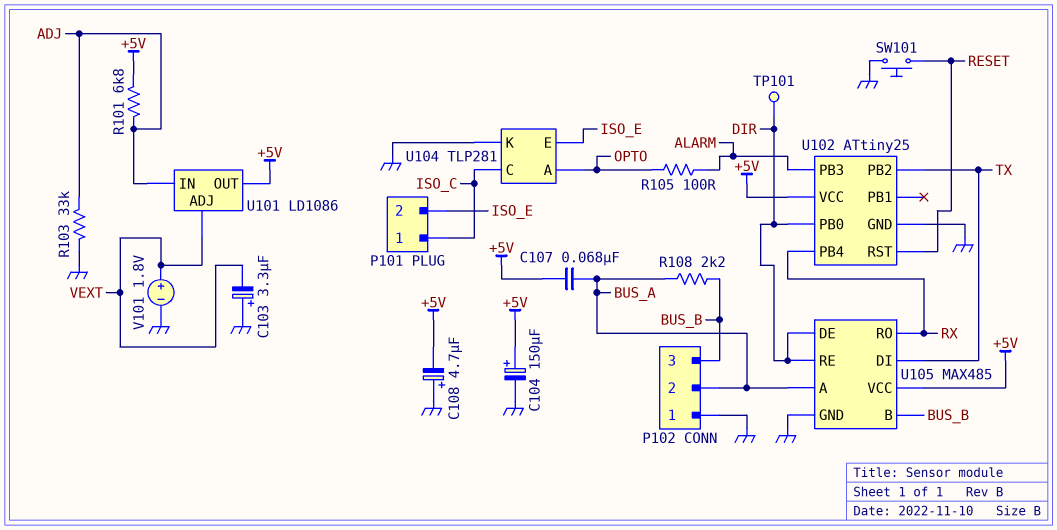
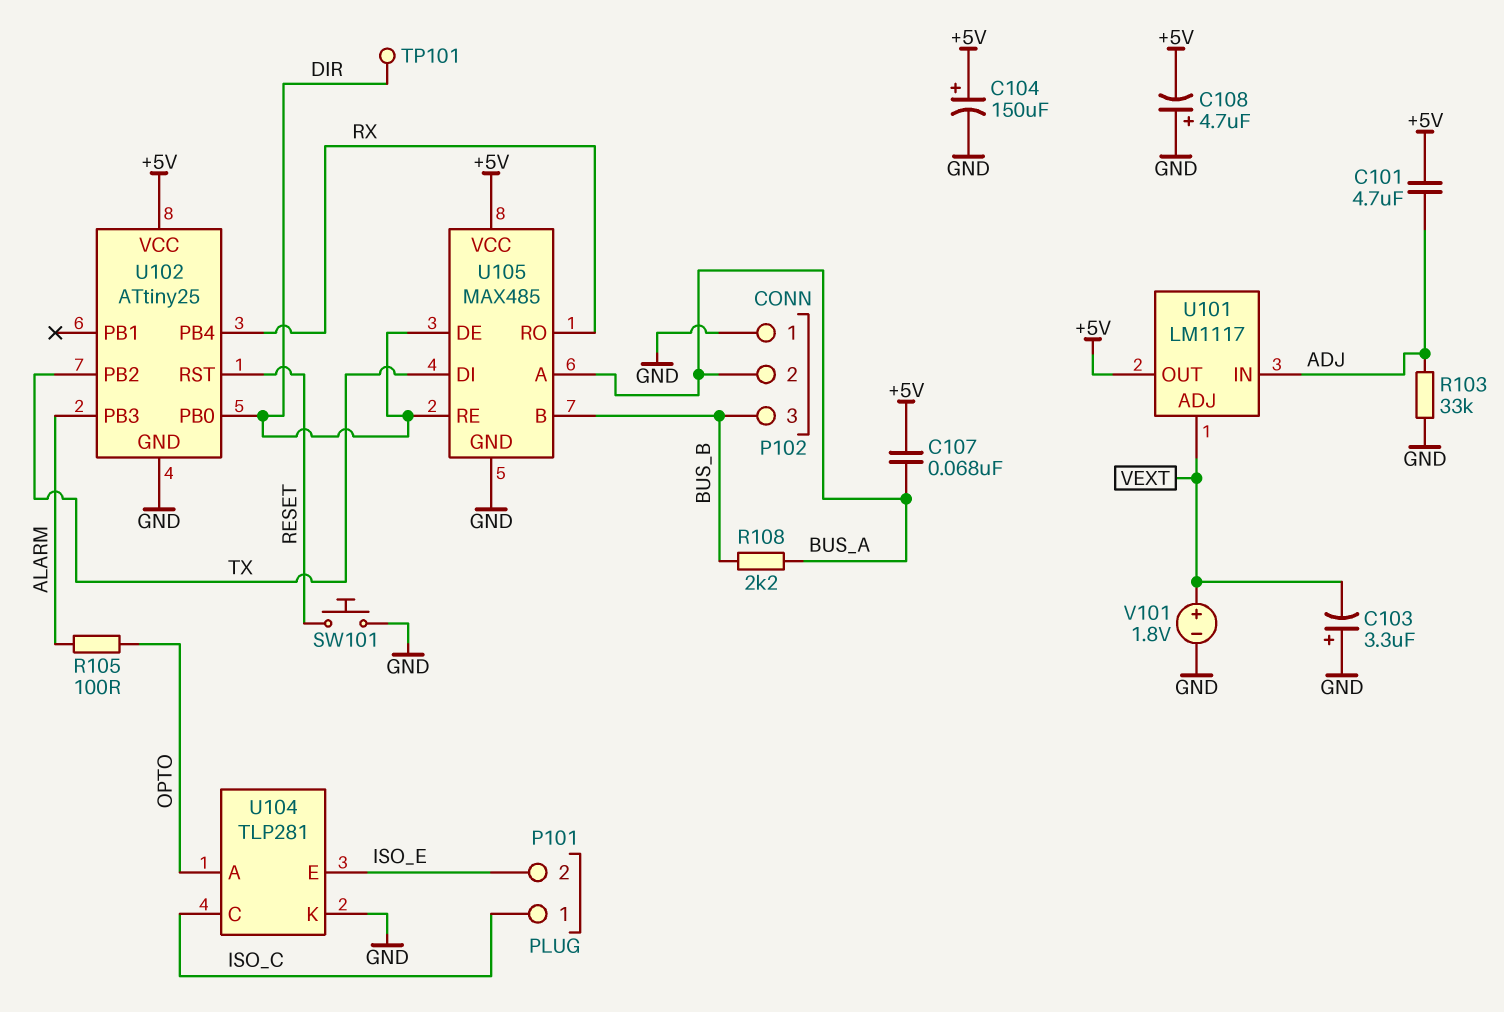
C101: none -> 4.7uF (+5V, ADJ)
R101: 6.8k (+5V, ADJ) -> none
U101: LD1086 -> LM1117

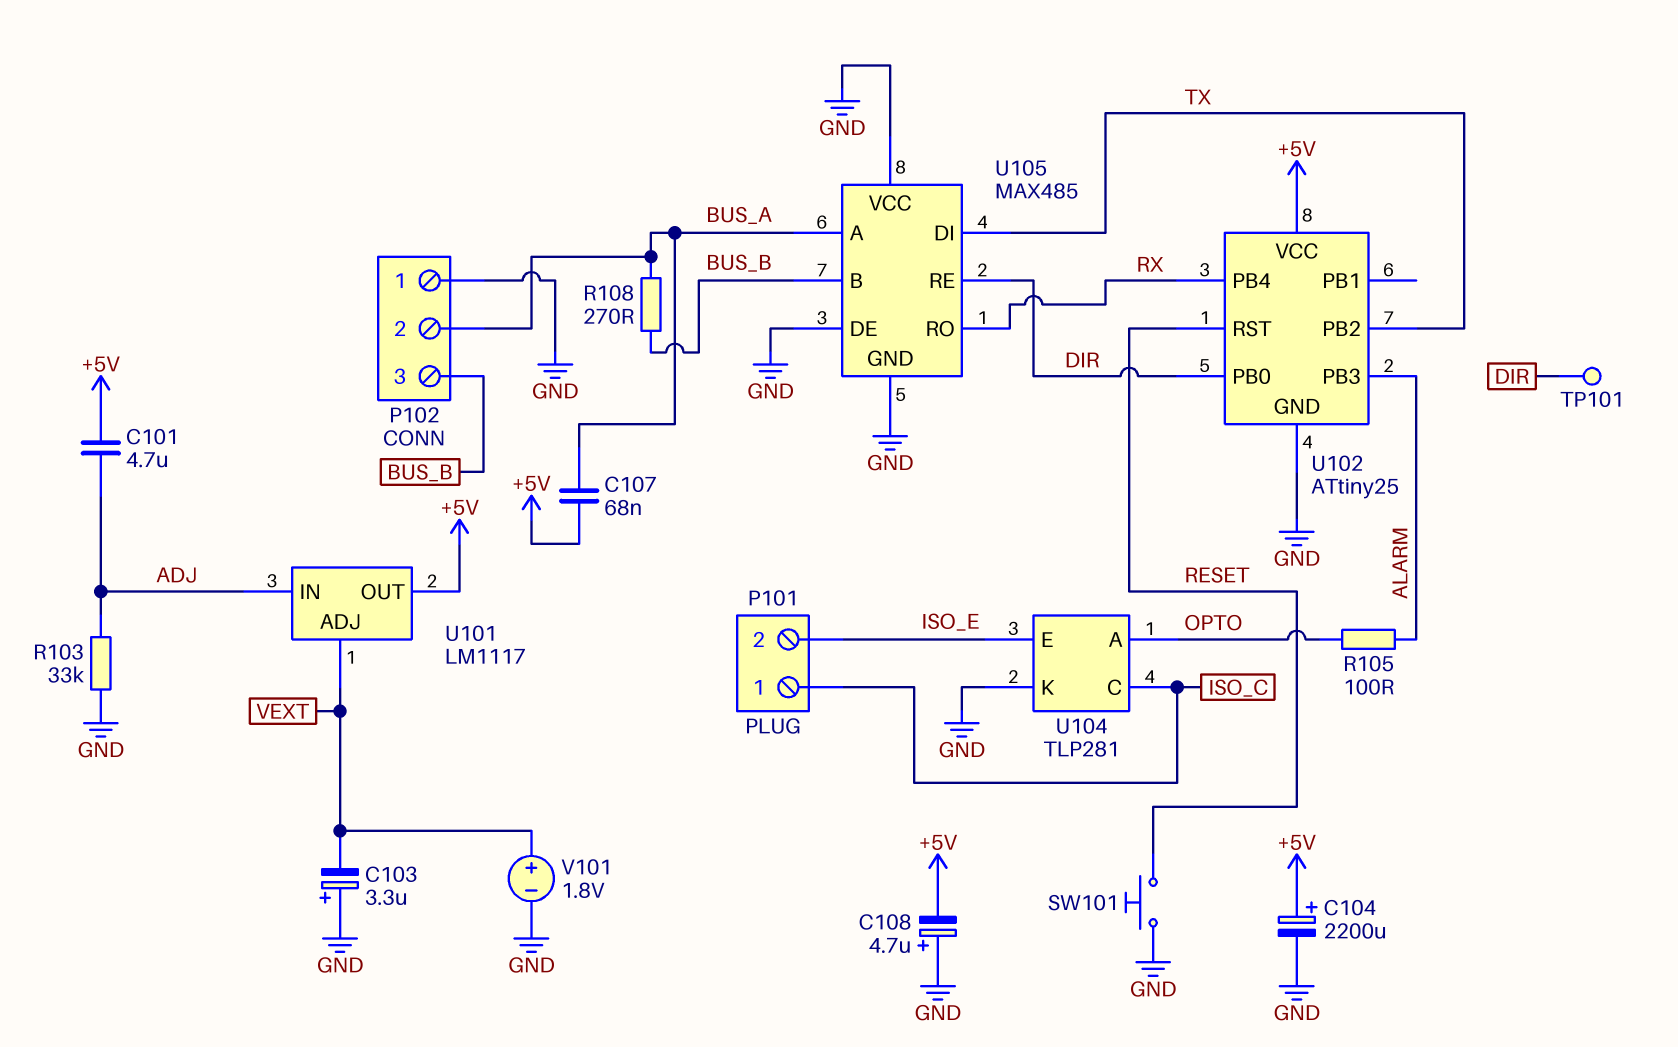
C104: 150uF (plus +5V, minus GND) -> 2200uF (plus +5V, minus GND)
R108: 2.2k (BUS_A, BUS_B) -> 270 (BUS_A, BUS_B)
U105 pin DE: DIR -> GND
U105 pin VCC: +5V -> GND

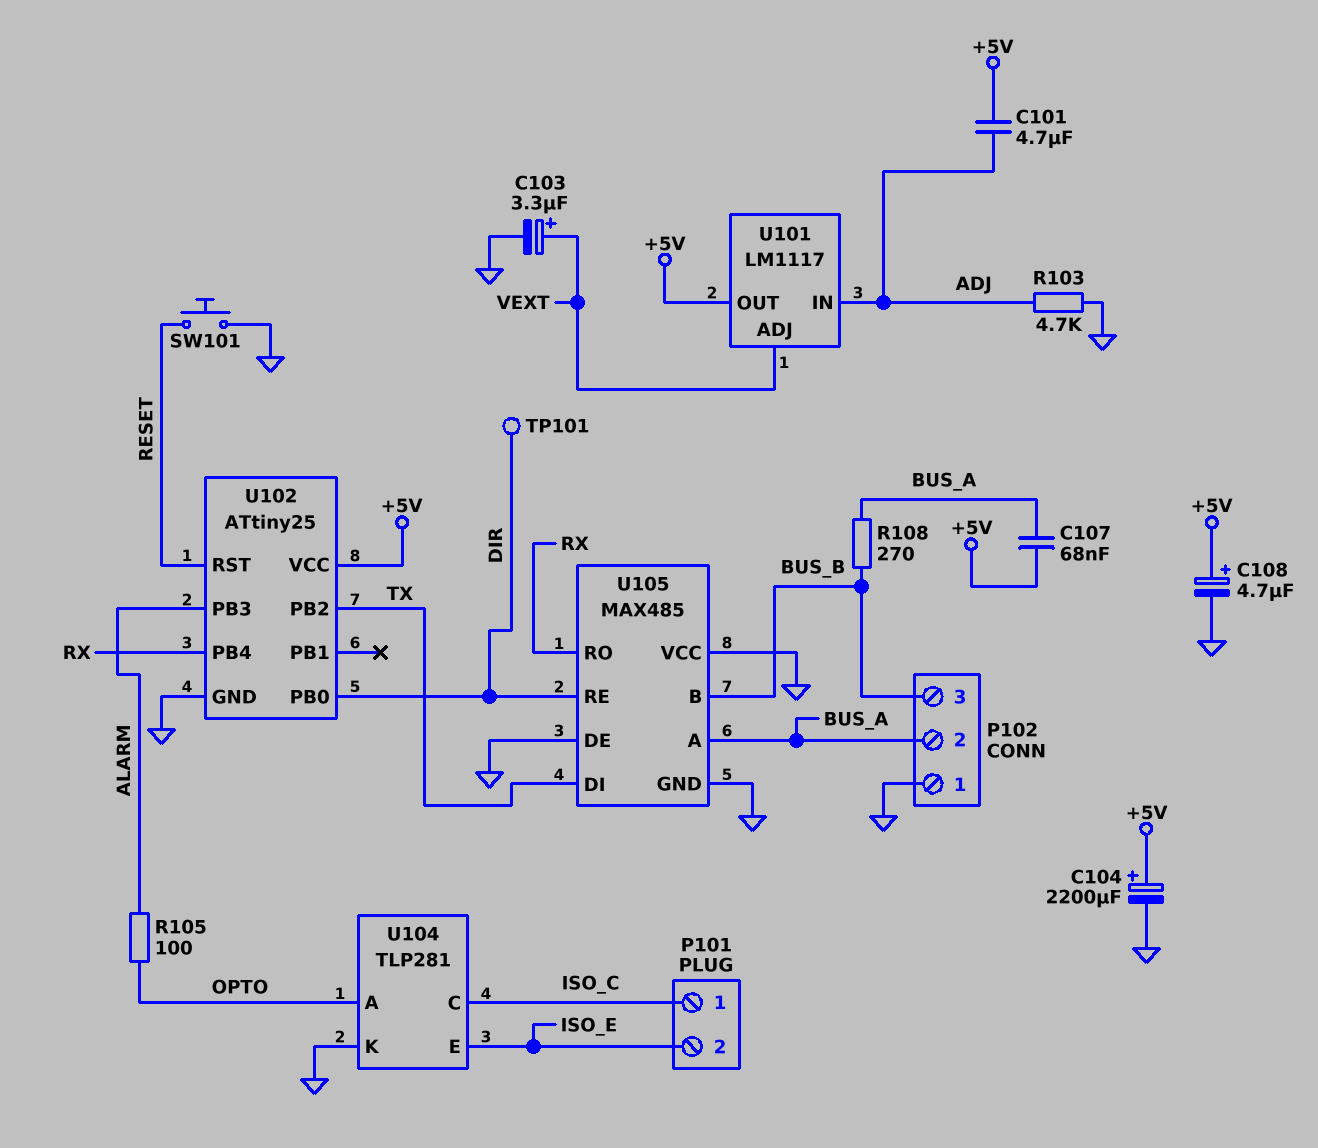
C103: 3.3uF (plus GND, minus VEXT) -> 3.3uF (plus VEXT, minus GND)
C108: 4.7uF (plus GND, minus +5V) -> 4.7uF (plus +5V, minus GND)
R103: 33k (ADJ, GND) -> 4.7k (ADJ, GND)
V101: 1.8V (plus VEXT, minus GND) -> none

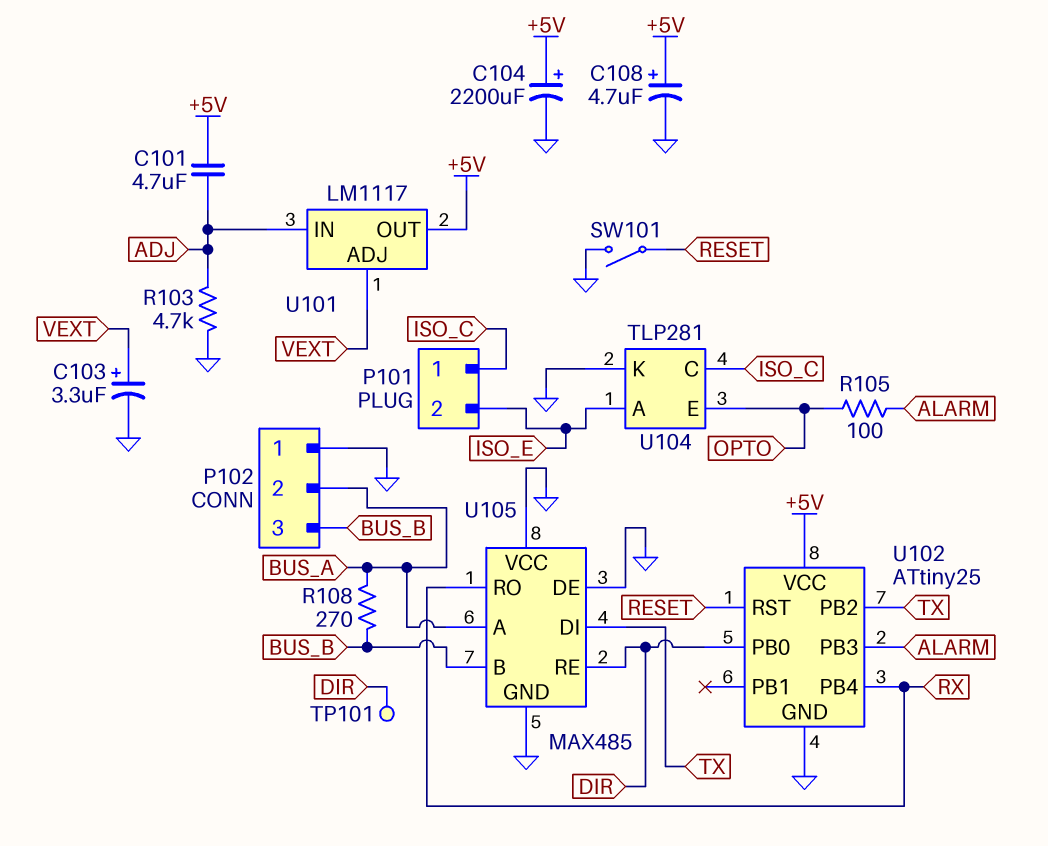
C107: 68nF (+5V, BUS_A) -> none
SW101: button (GND, RESET) -> switch (GND, RESET)
U104 pin A: OPTO -> ISO_E
U104 pin E: ISO_E -> OPTO

